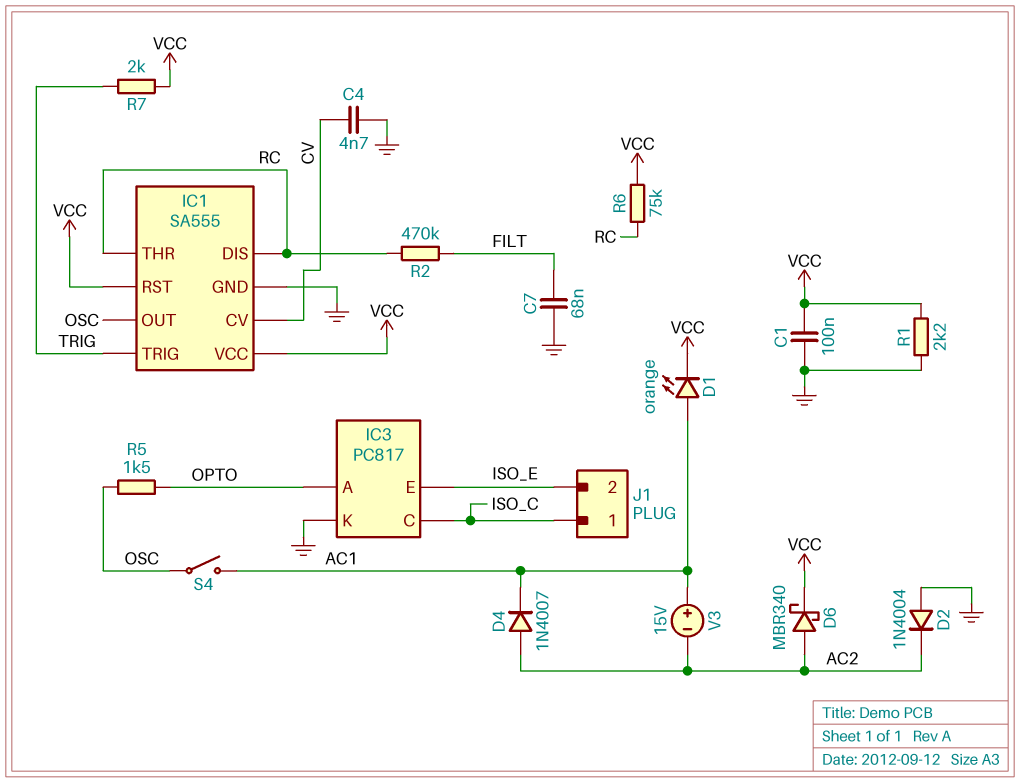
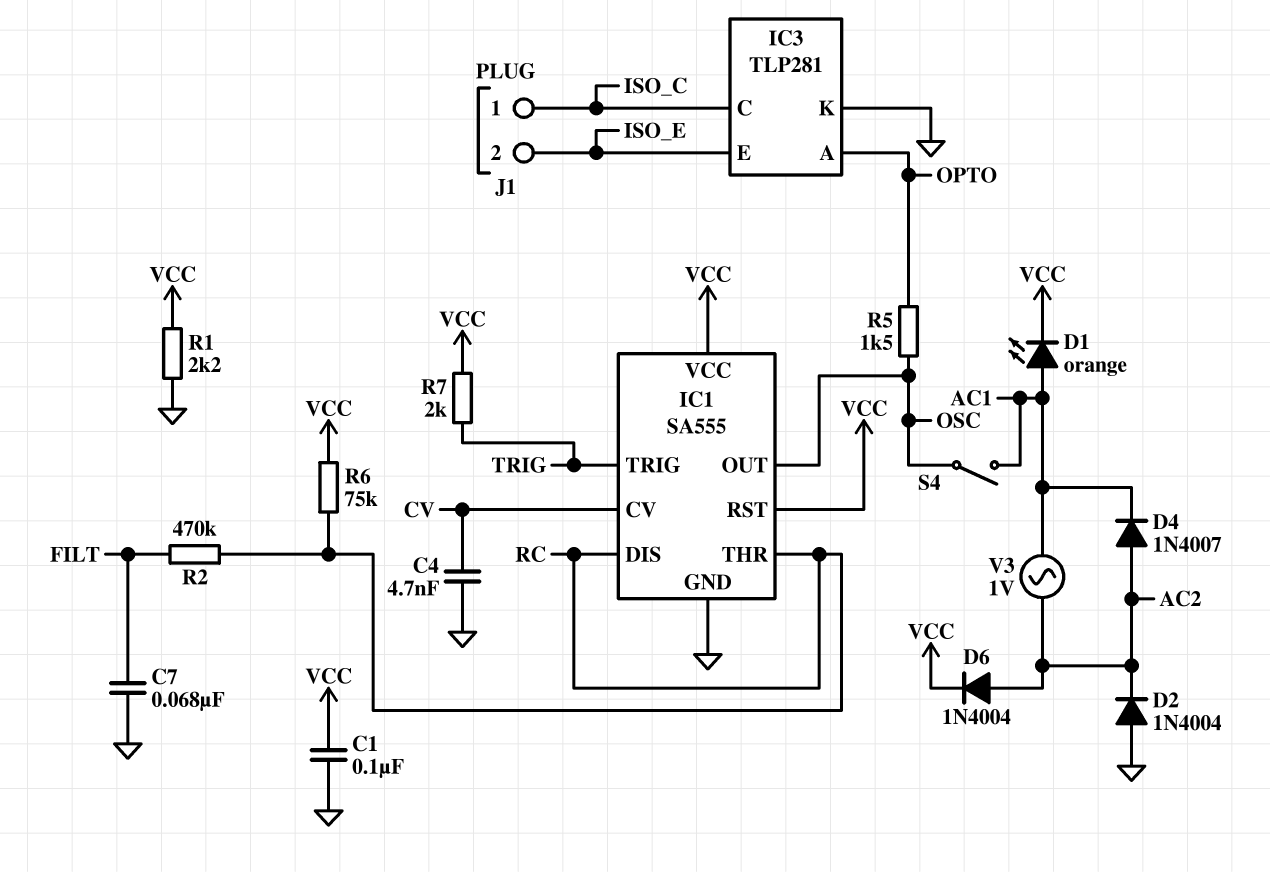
D6: schottky MBR340 (A AC2, K VCC) -> diode 1N4004 (A AC2, K VCC)
IC3: PC817 -> TLP281
V3: 15V (plus AC1, minus AC2) -> AC 1V (AC1, AC2)

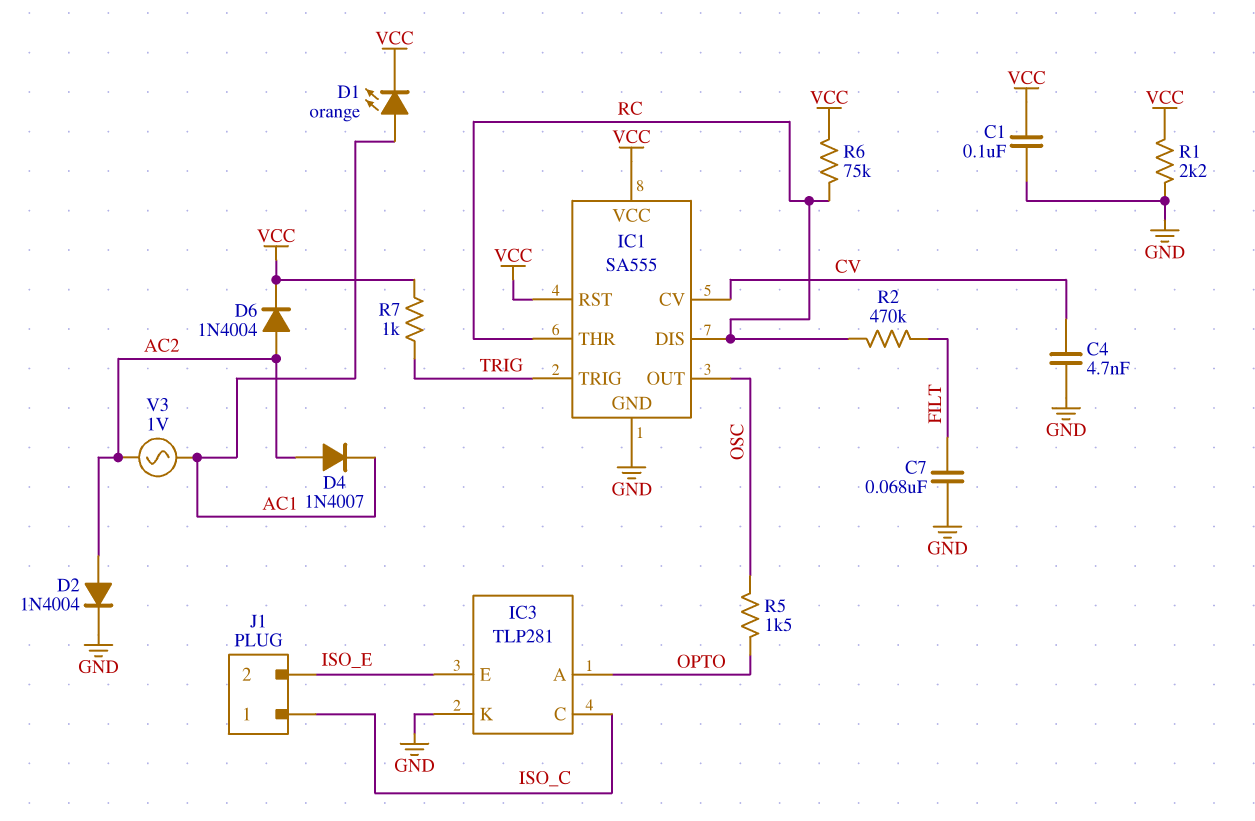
D2: diode 1N4004 (A GND, K AC2) -> diode 1N4004 (A AC2, K GND)
R7: 2k (TRIG, VCC) -> 1k (TRIG, VCC)
S4: switch (AC1, OSC) -> none

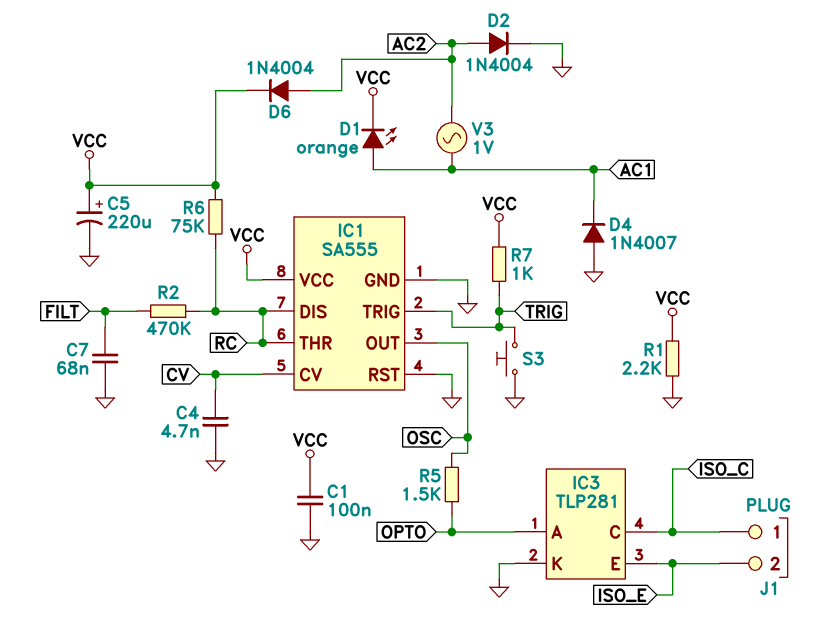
C5: none -> 220uF (plus VCC, minus GND)
D4: diode 1N4007 (A AC2, K AC1) -> diode 1N4007 (A GND, K AC1)
IC1 pin RST: VCC -> GND
S3: none -> button (GND, TRIG)

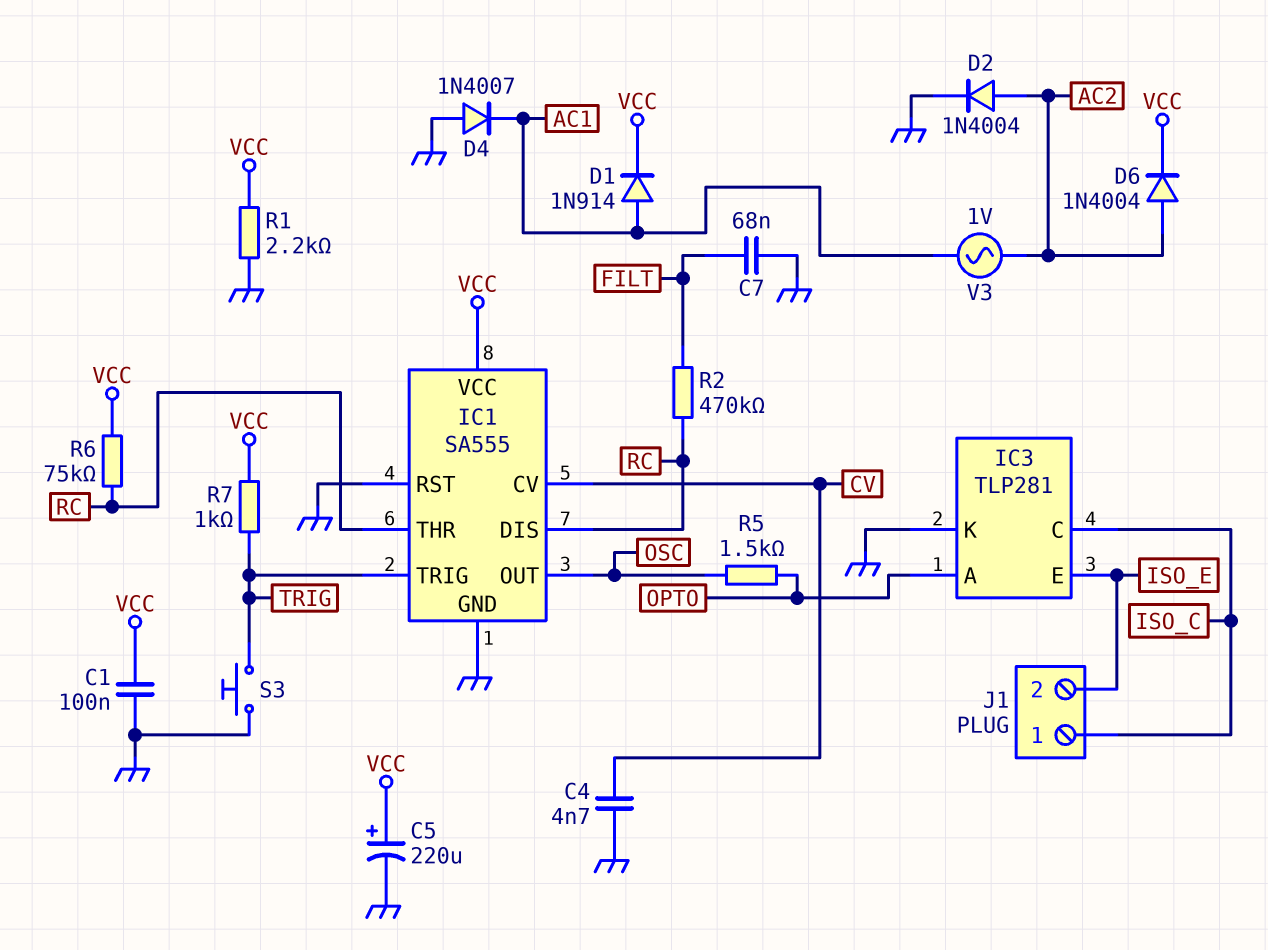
D1: LED orange (A AC1, K VCC) -> diode 1N914 (A AC1, K VCC)

